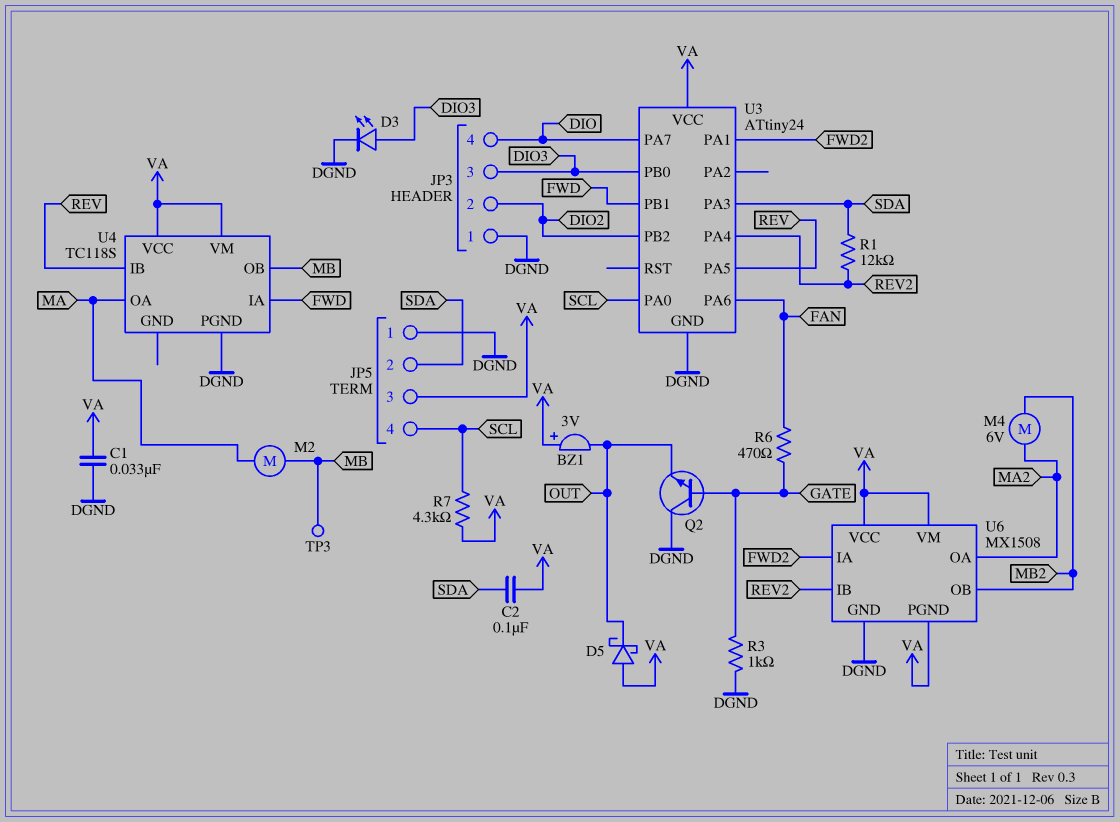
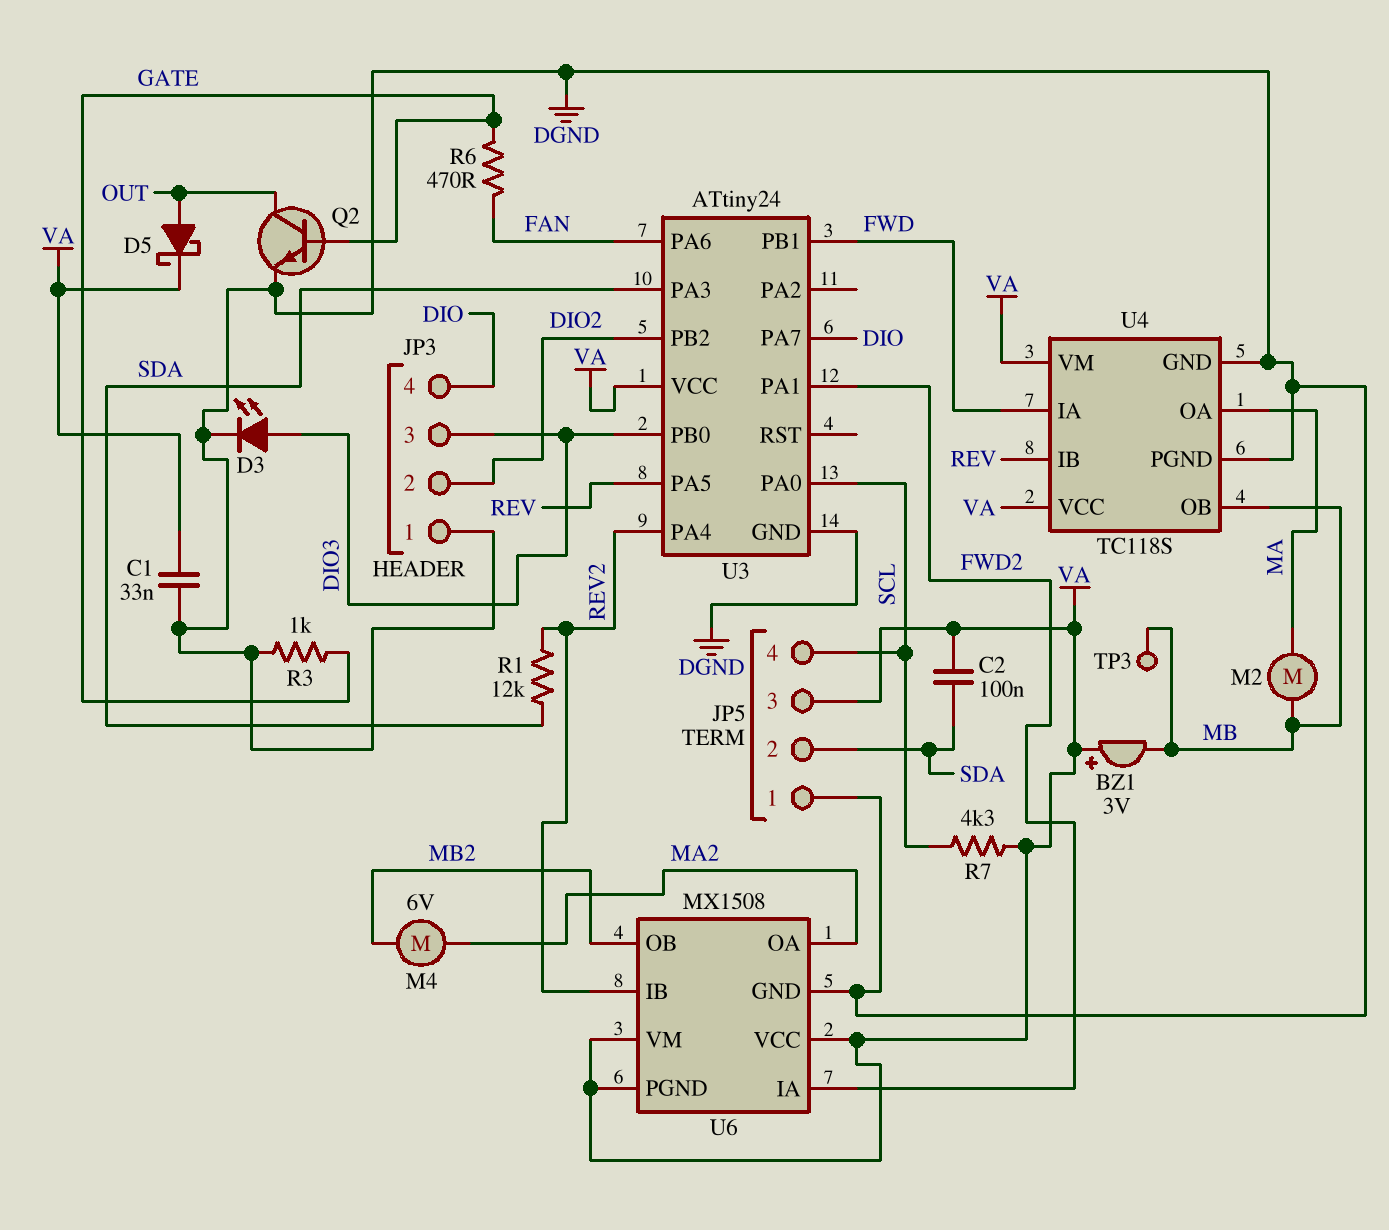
BZ1: buzzer 3V (plus VA, minus OUT) -> buzzer 3V (plus VA, minus MB)
D5: schottky (A VA, K OUT) -> schottky (A OUT, K VA)
Q2: NPN (B GATE, C DGND, E OUT) -> NPN (B GATE, C OUT, E DGND)
U4 pin GND: none -> DGND

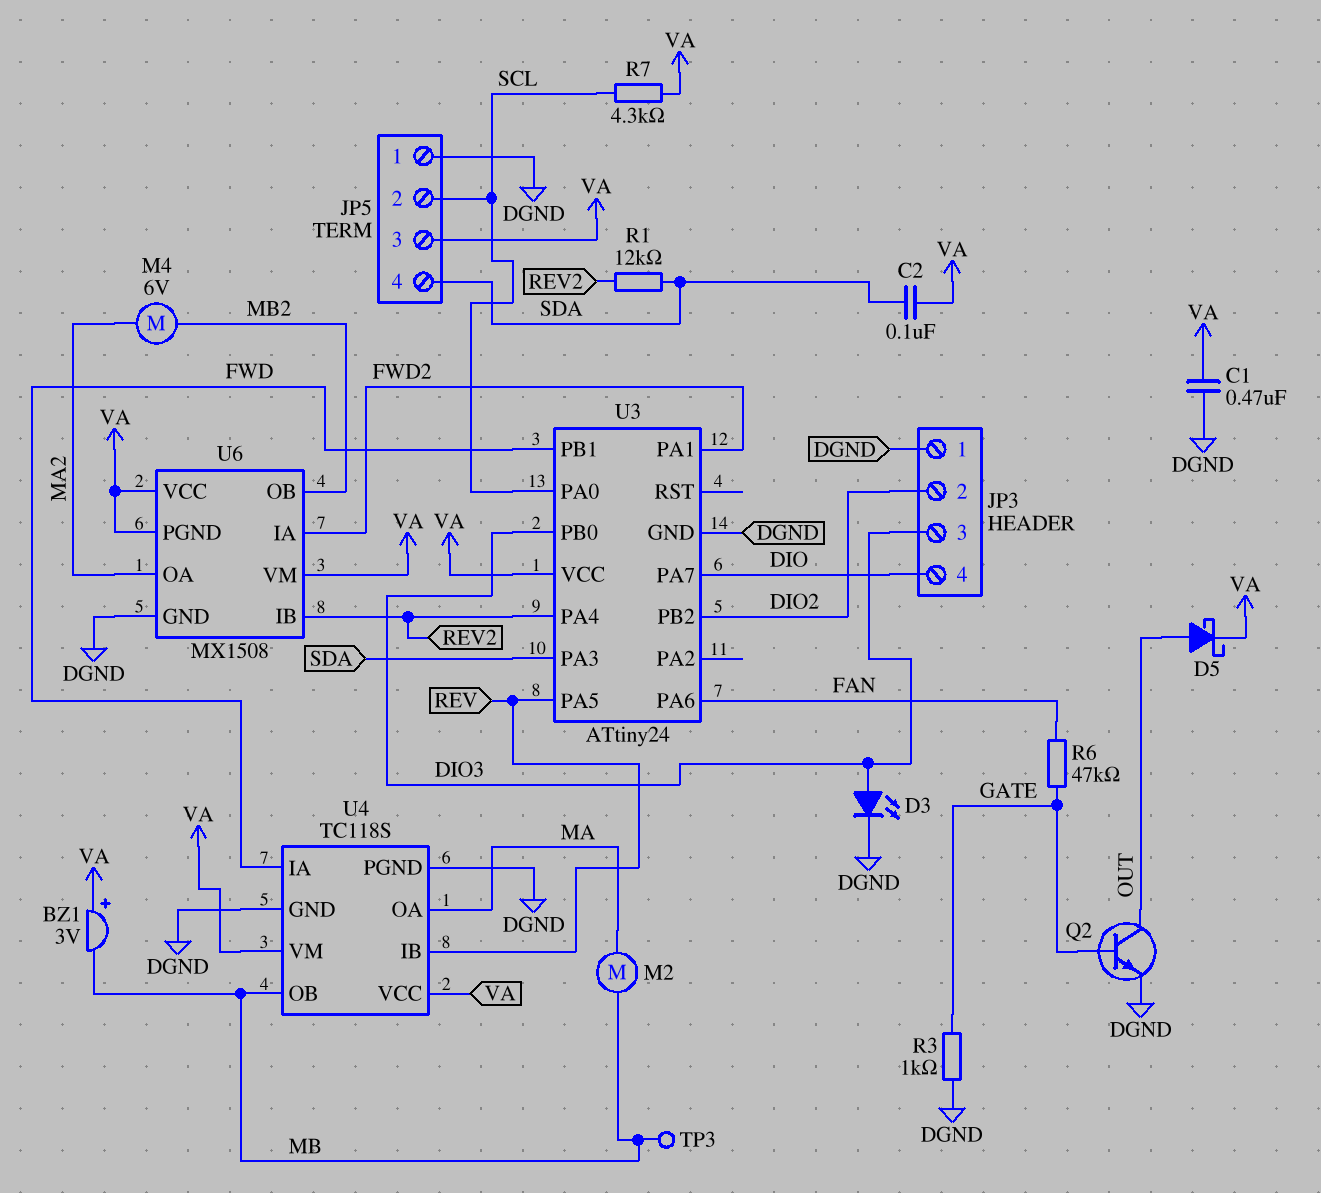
C1: 33nF (DGND, VA) -> 470nF (DGND, VA)
JP5 pin 2: SDA -> SCL
JP5 pin 4: SCL -> SDA
R6: 470 (FAN, GATE) -> 47k (FAN, GATE)

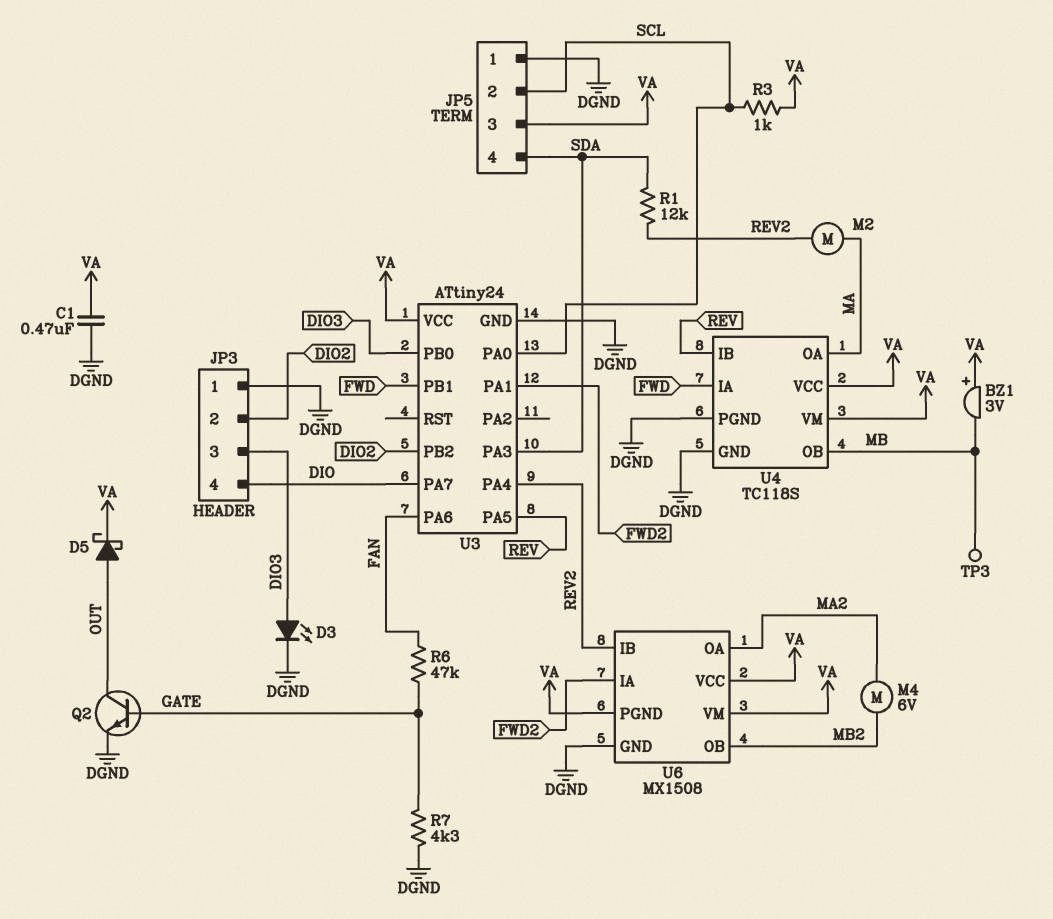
C2: 100nF (SDA, VA) -> none
M2: motor (MA, MB) -> motor (MA, REV2)
R3: 1k (DGND, GATE) -> 1k (SCL, VA)
R7: 4.3k (SCL, VA) -> 4.3k (DGND, GATE)

